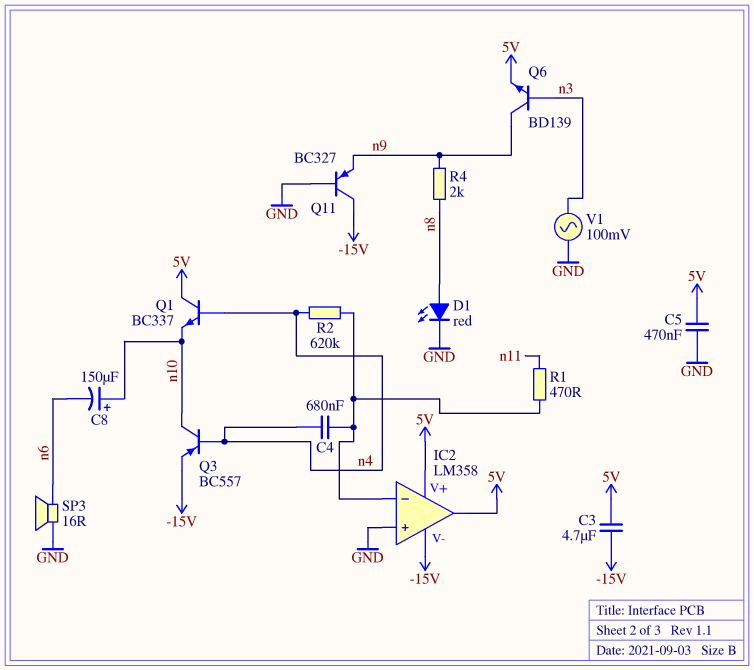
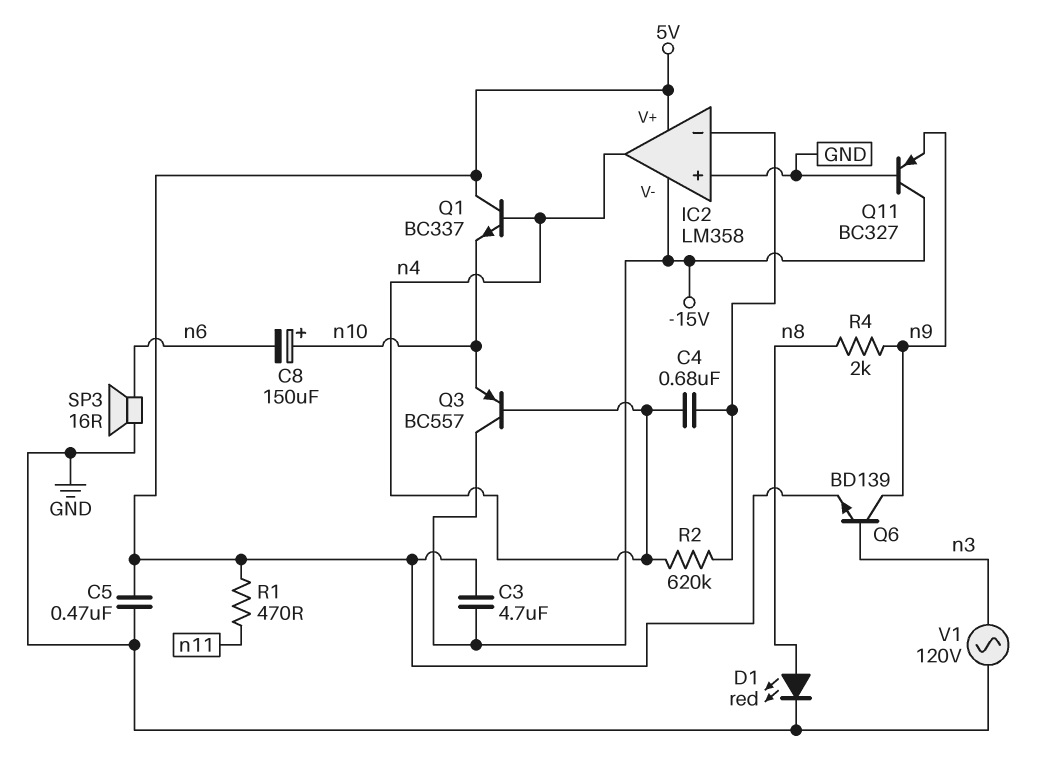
IC2 pin out: 5V -> n4
Q3: PNP BC557 (B n4, C n10, E -15V) -> PNP BC557 (B n4, C -15V, E n10)
R1: 470 (IC2/in-, n11) -> 470 (5V, n11)
V1: AC 100mV (GND, n3) -> AC 120V (GND, n3)

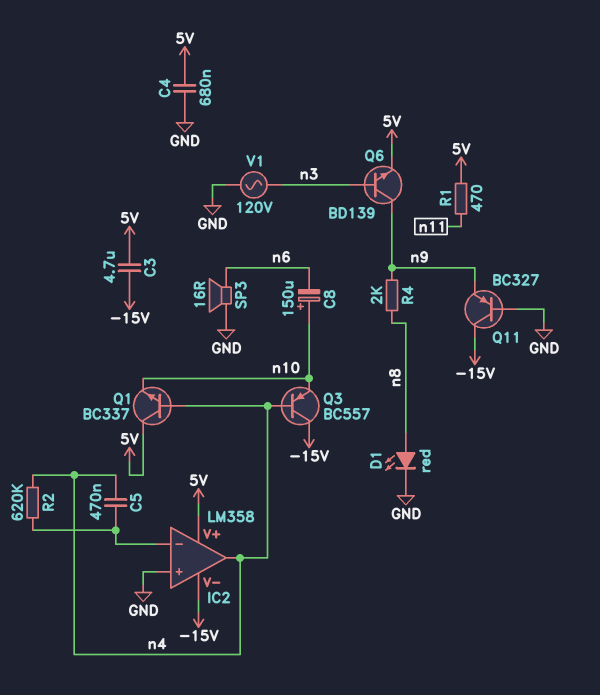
C4: 680nF (IC2/in-, n4) -> 680nF (5V, GND)
C5: 470nF (5V, GND) -> 470nF (IC2/in-, n4)

